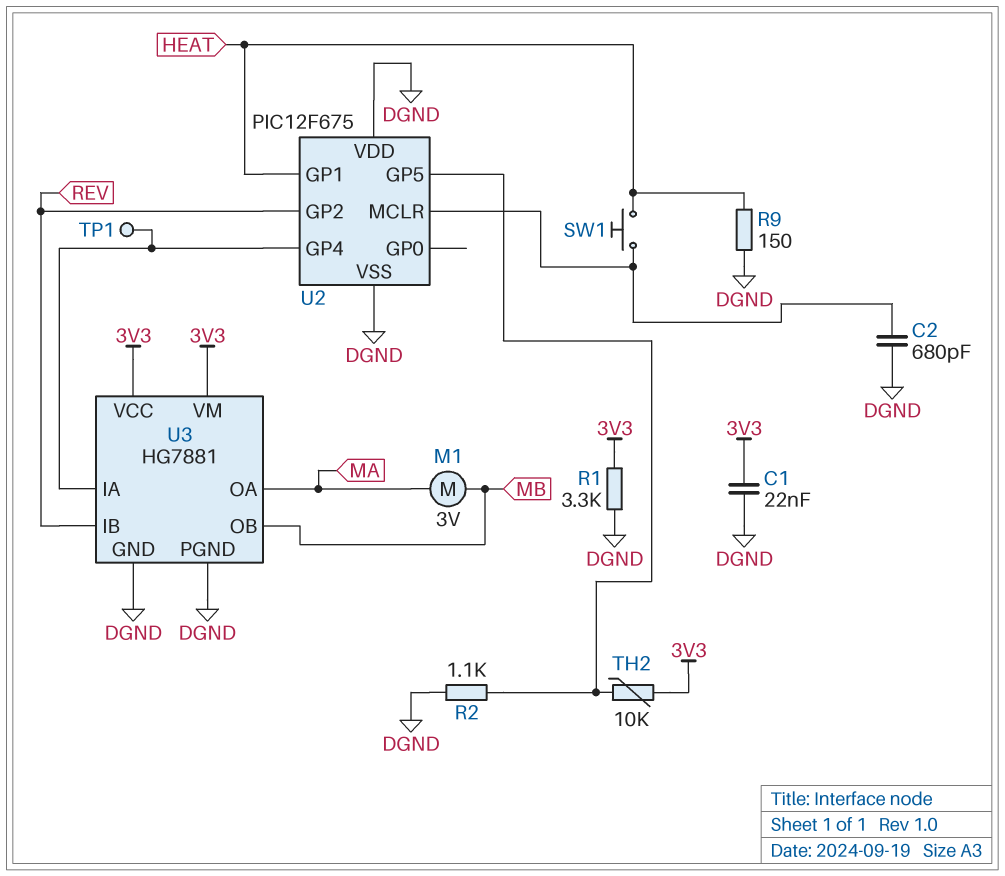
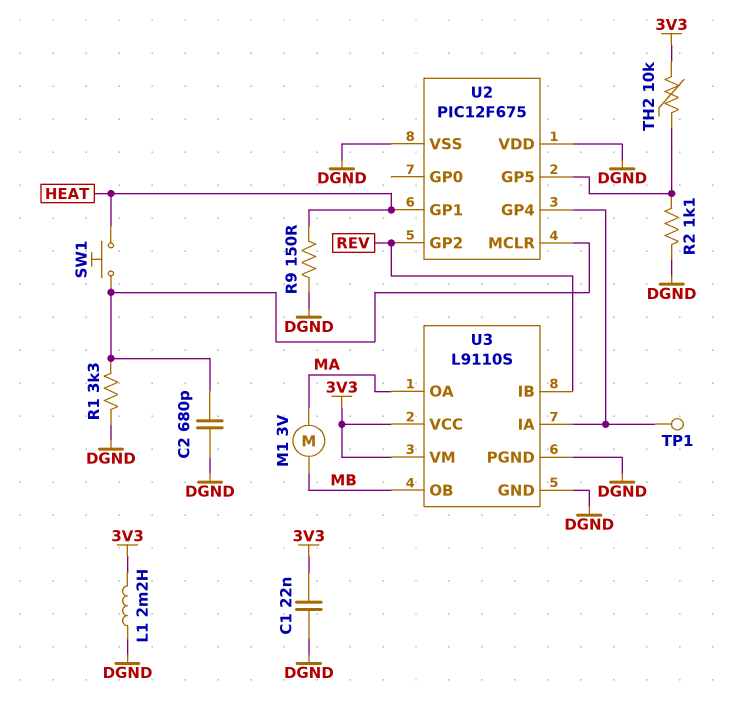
L1: none -> 2.2mH (3V3, DGND)
R1: 3.3k (3V3, DGND) -> 3.3k (DGND, U2/MCLR)
U3: HG7881 -> L9110S

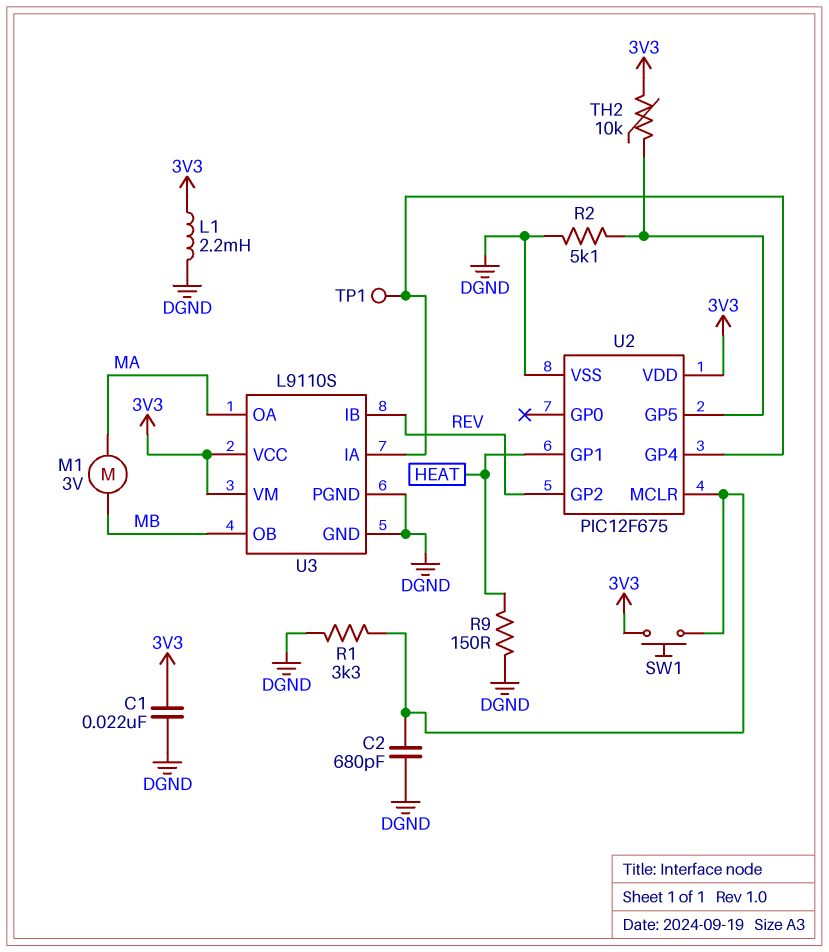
R2: 1.1k (DGND, U2/GP5) -> 5.1k (DGND, U2/GP5)
SW1: button (HEAT, U2/MCLR) -> button (3V3, U2/MCLR)
U2 pin VDD: DGND -> 3V3

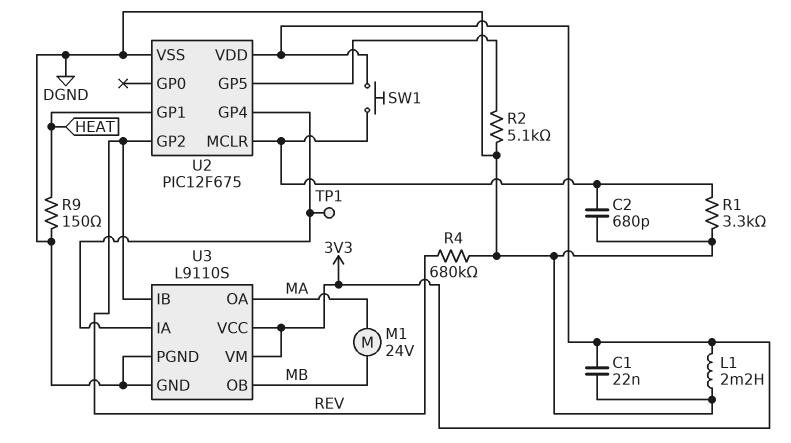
M1: motor 3V (MA, MB) -> motor 24V (MA, MB)
R4: none -> 680k (DGND, REV)
TH2: 10k (3V3, U2/GP5) -> none

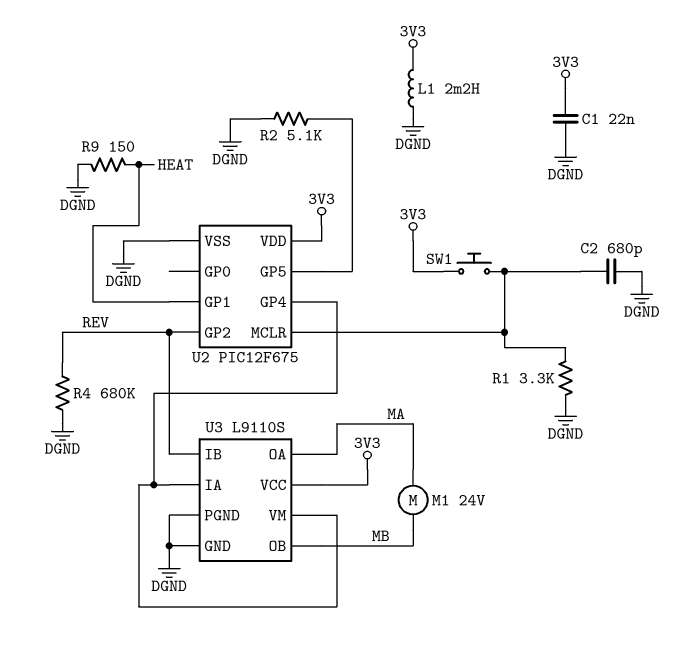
TP1: test point (U2/GP4) -> none
U3 pin VM: 3V3 -> U2/GP4

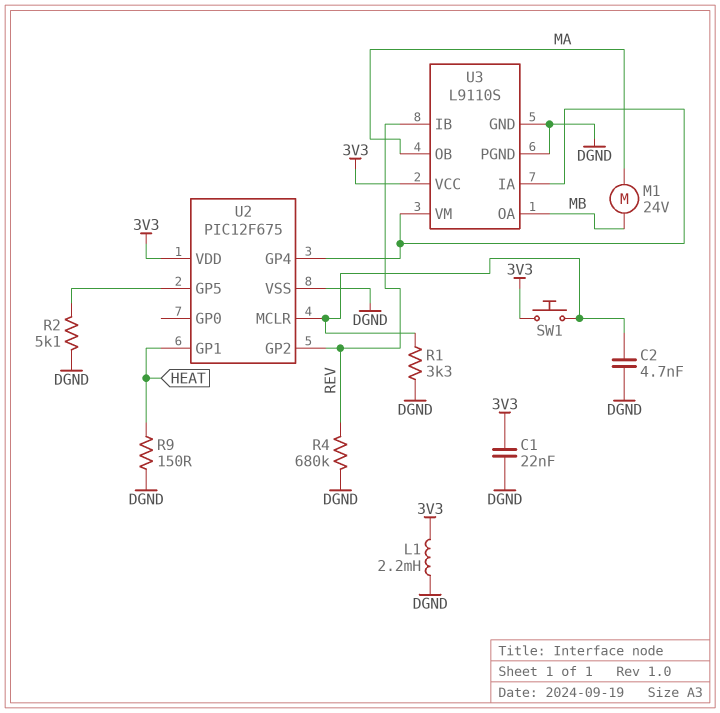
C2: 680pF (DGND, U2/MCLR) -> 4.7nF (DGND, U2/MCLR)
U3 pin OA: MA -> MB
U3 pin OB: MB -> MA

